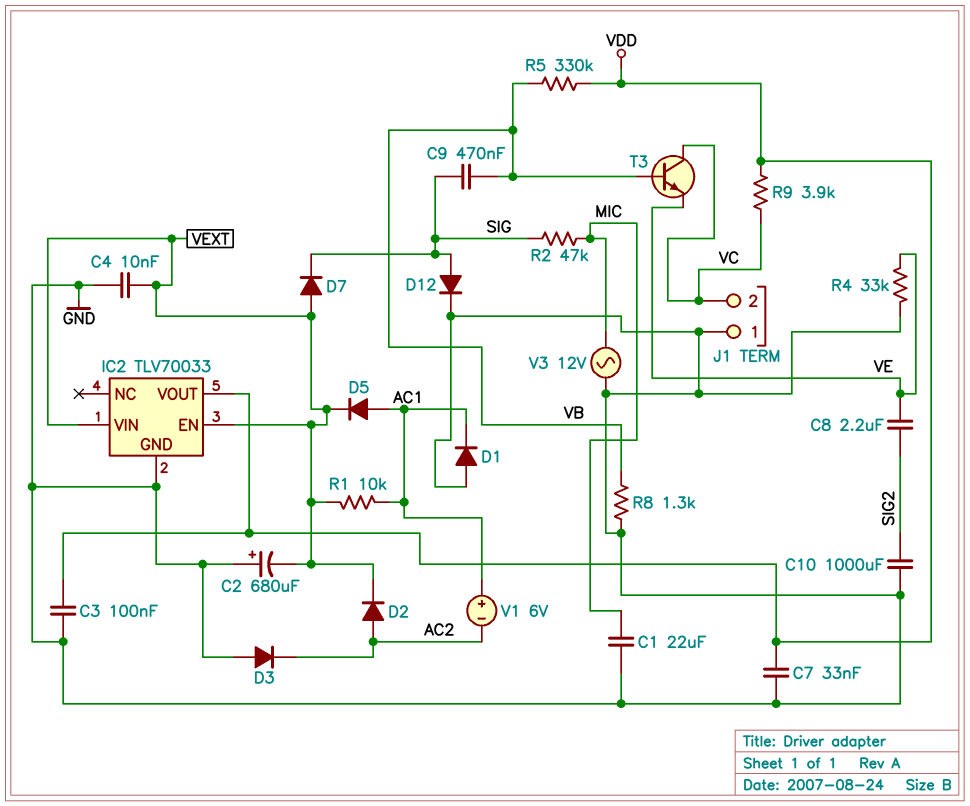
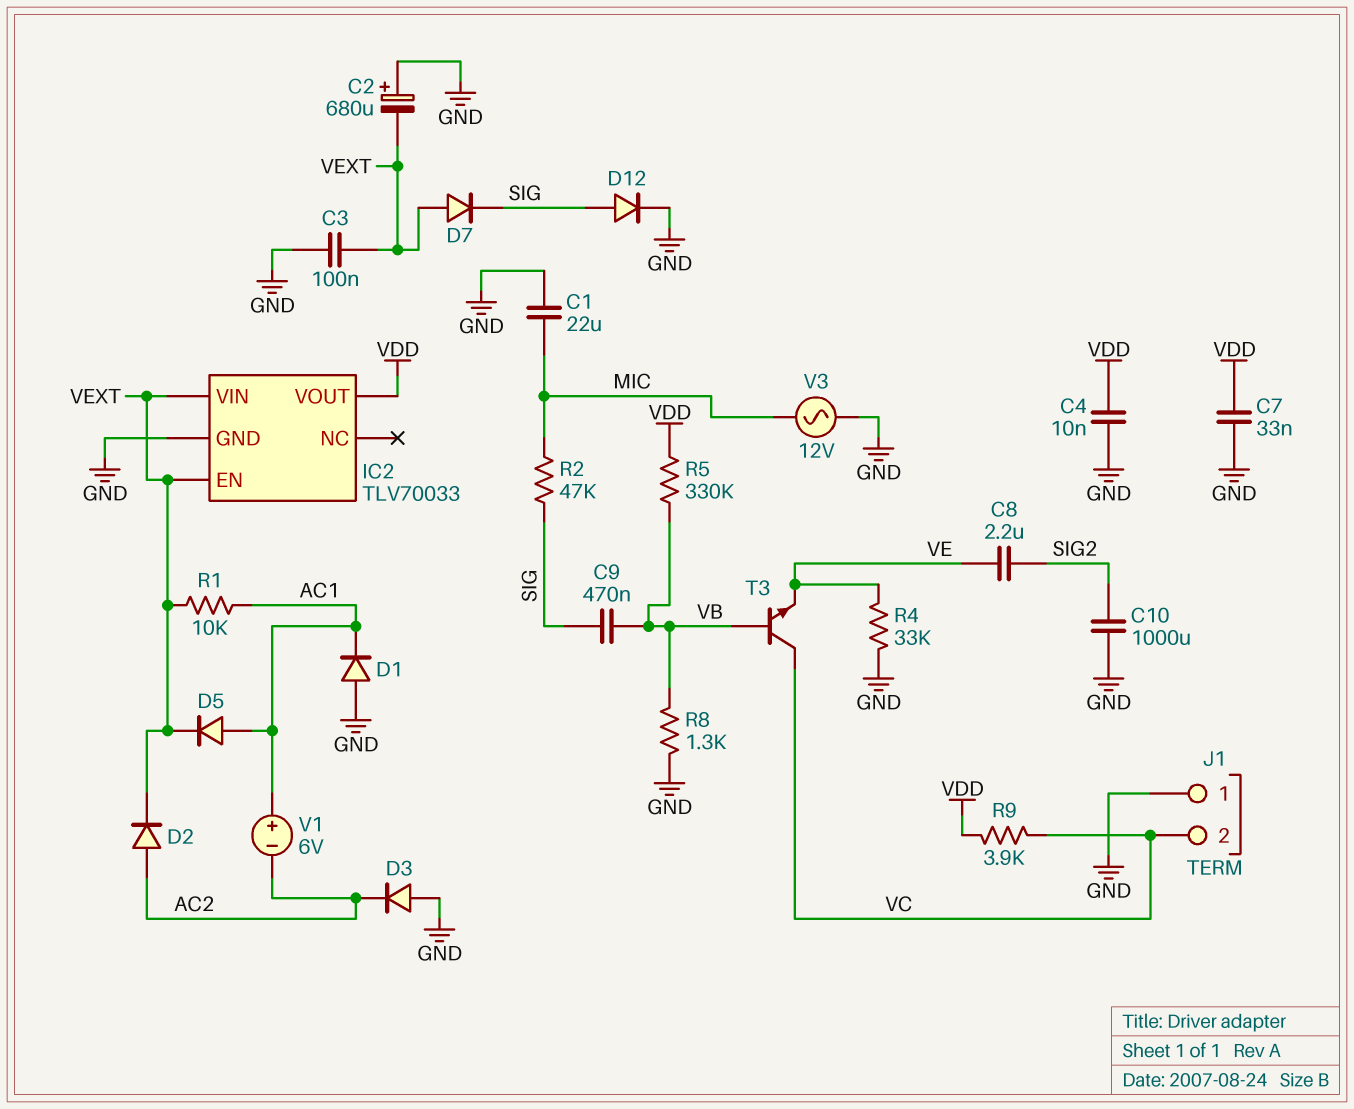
C3: 100nF (GND, VDD) -> 100nF (GND, VEXT)
C4: 10nF (GND, VEXT) -> 10nF (GND, VDD)

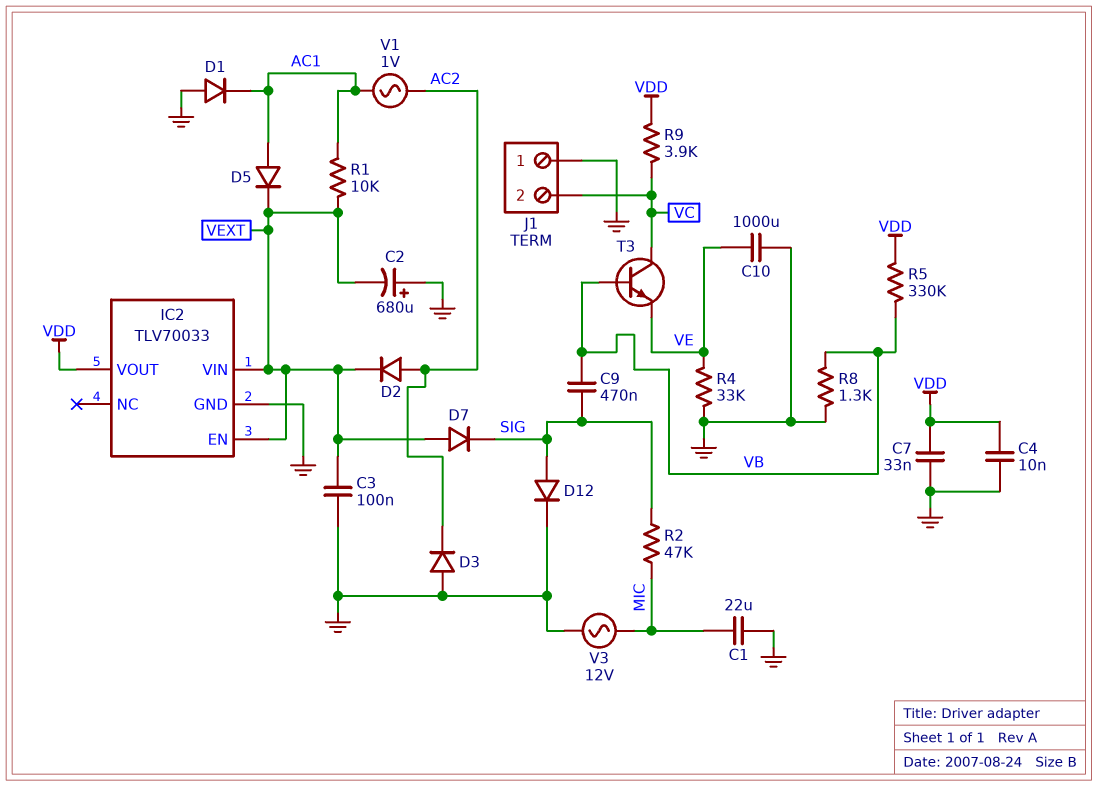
C8: 2.2uF (SIG2, VE) -> none
C10: 1000uF (GND, SIG2) -> 1000uF (GND, VE)
V1: 6V (plus AC1, minus AC2) -> AC 1V (AC1, AC2)

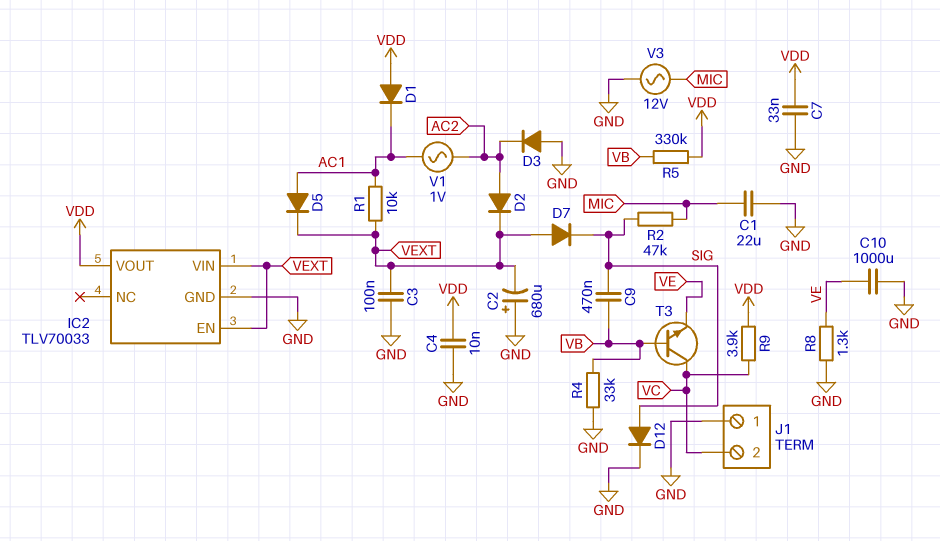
D1: diode (A GND, K AC1) -> diode (A VDD, K AC1)
R4: 33k (GND, VE) -> 33k (GND, VB)
R8: 1.3k (GND, VB) -> 1.3k (GND, VE)

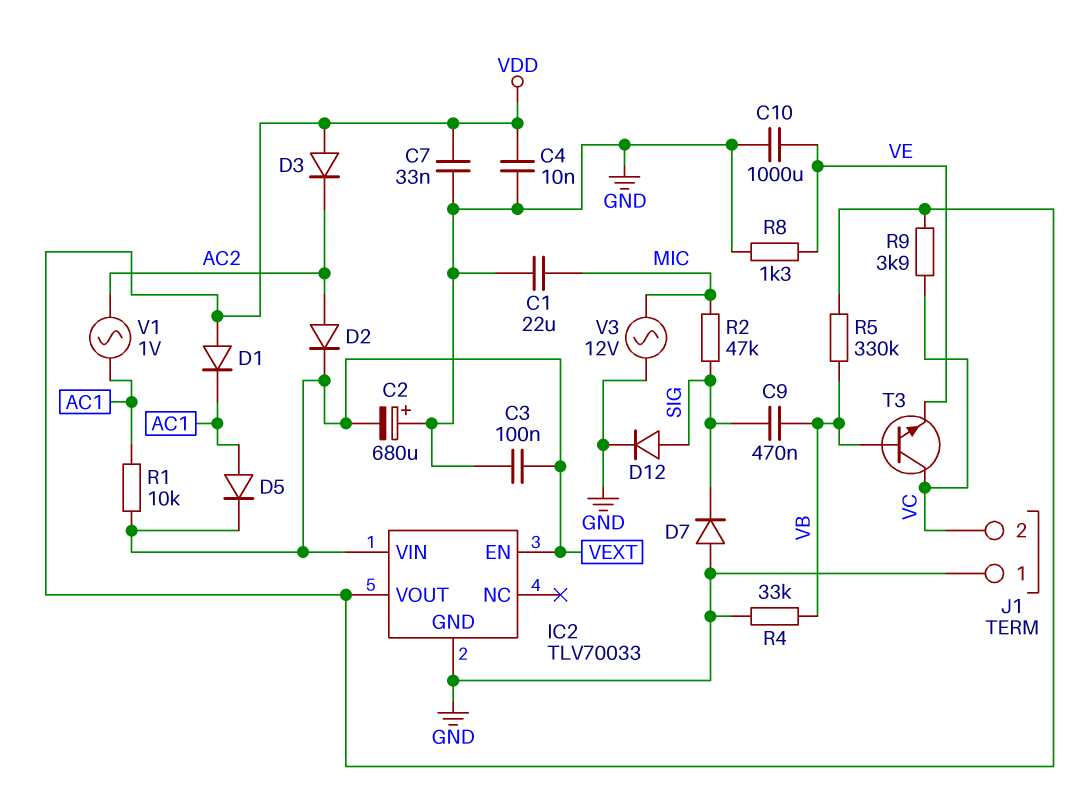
D3: diode (A GND, K AC2) -> diode (A VDD, K AC2)
D7: diode (A VEXT, K SIG) -> diode (A GND, K SIG)

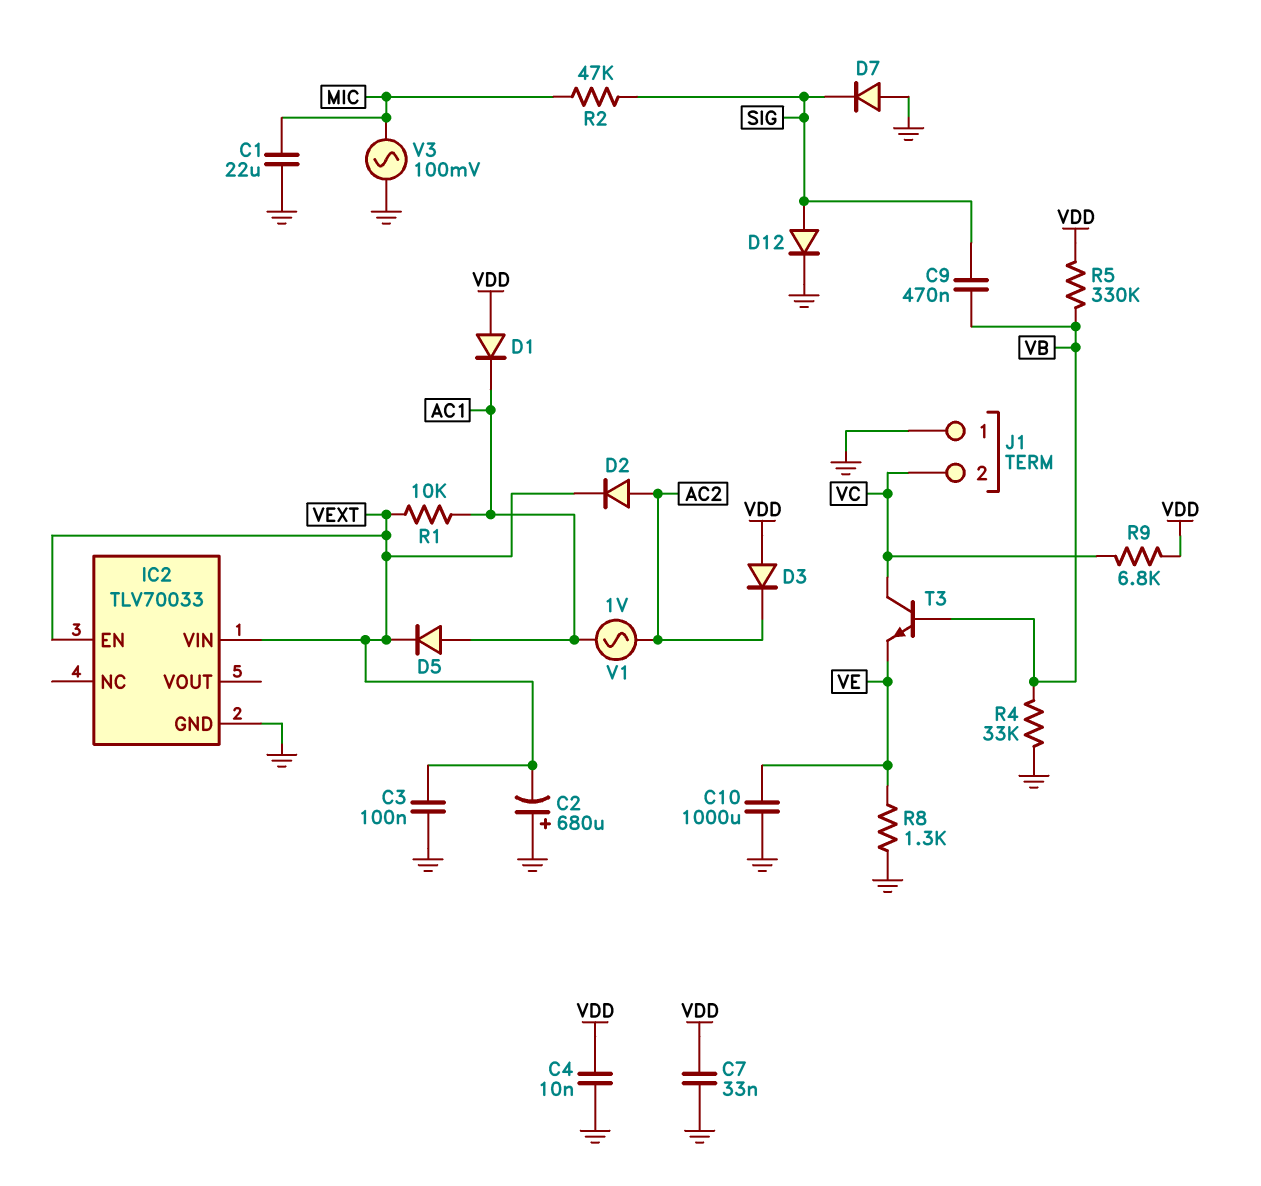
IC2 pin VOUT: VDD -> none
R9: 3.9k (VC, VDD) -> 6.8k (VC, VDD)
V3: AC 12V (GND, MIC) -> AC 100mV (GND, MIC)

